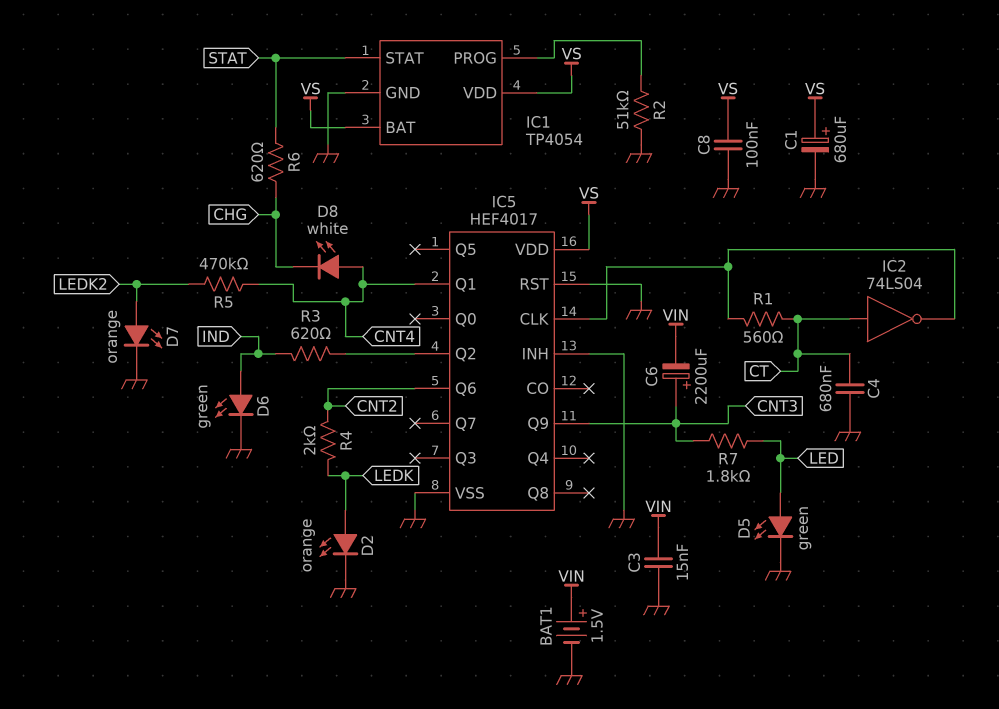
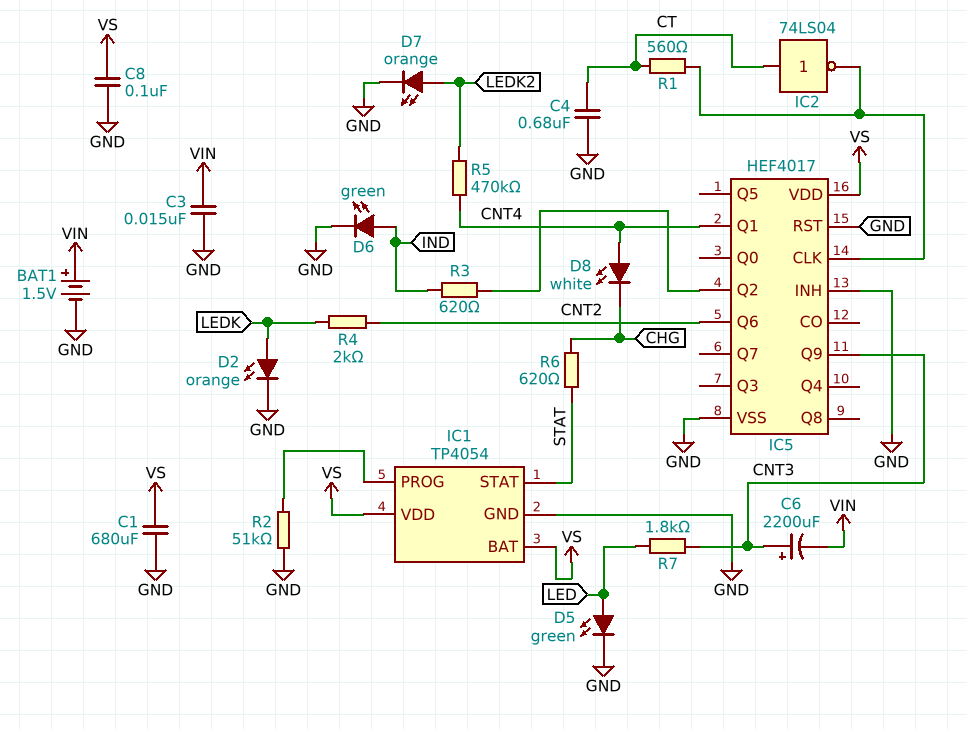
C1: 680uF (plus VS, minus GND) -> 680uF (GND, VS)

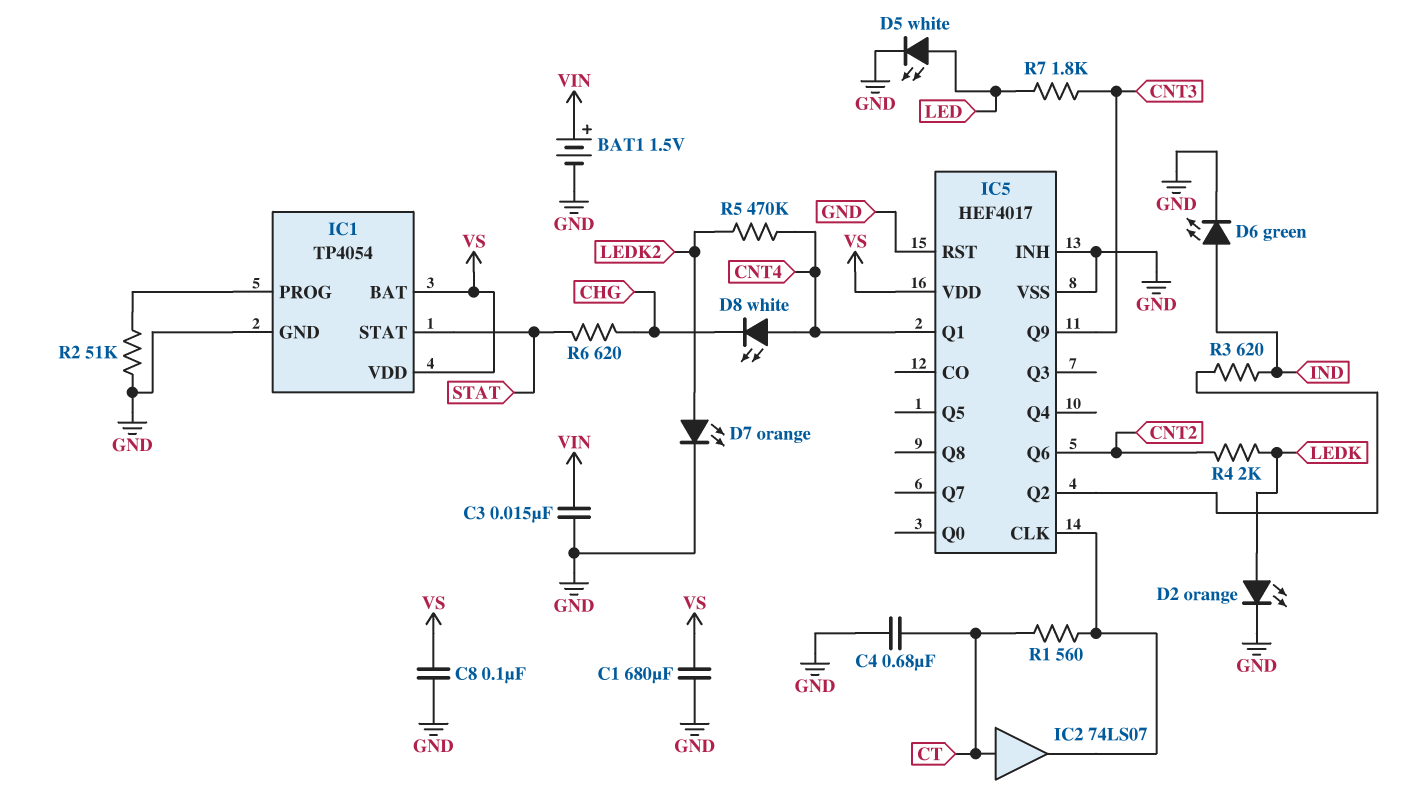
C6: 2200uF (plus CNT3, minus VIN) -> none
D5: LED green (A LED, K GND) -> LED white (A LED, K GND)
IC2: NOT 74LS04 (in CT, out IC5/CLK) -> buffer 74LS07 (in CT, out IC5/CLK)

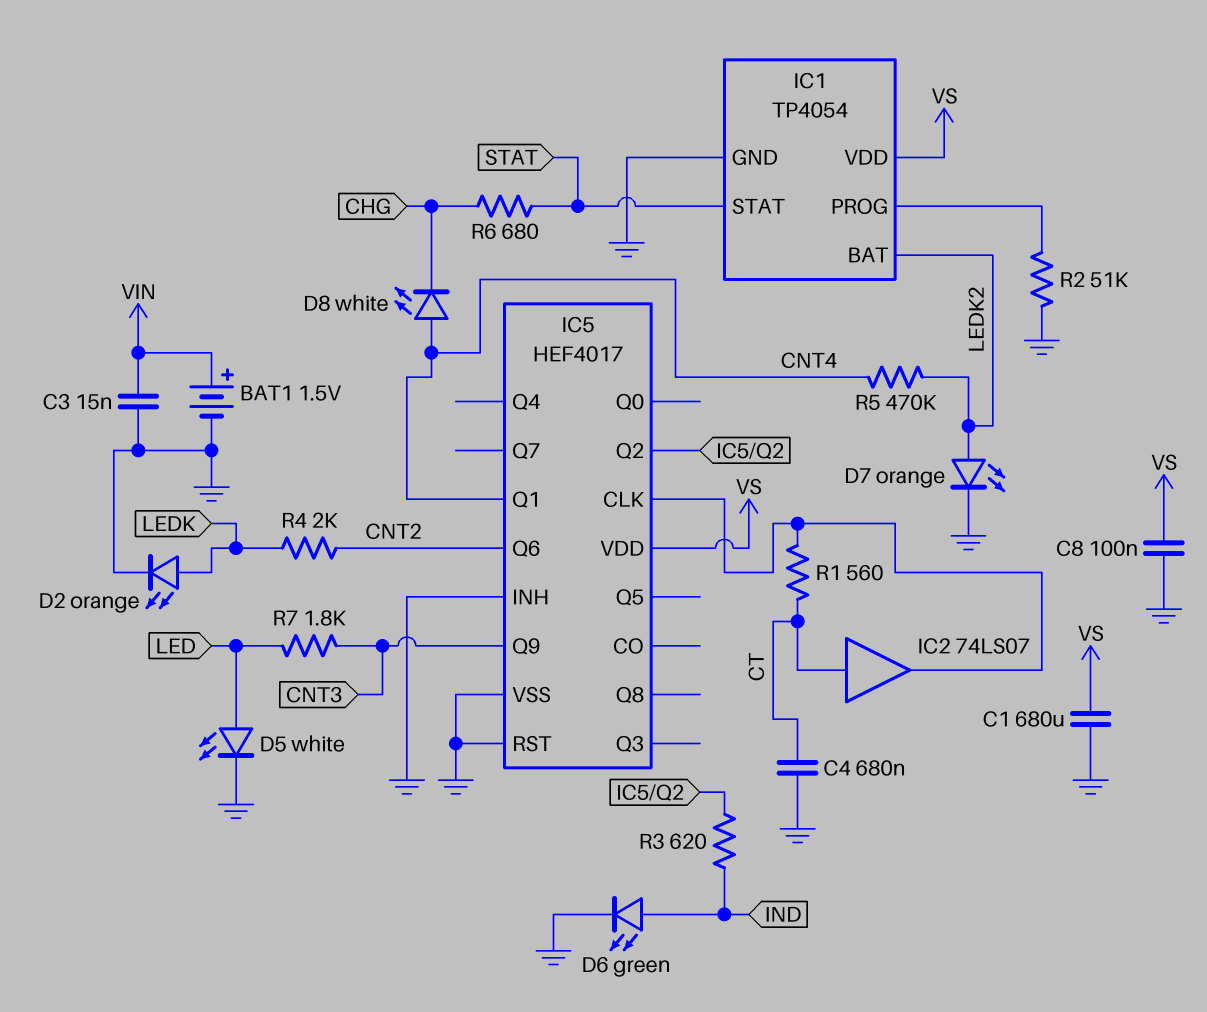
IC1 pin BAT: VS -> LEDK2
R6: 620 (CHG, STAT) -> 680 (CHG, STAT)

